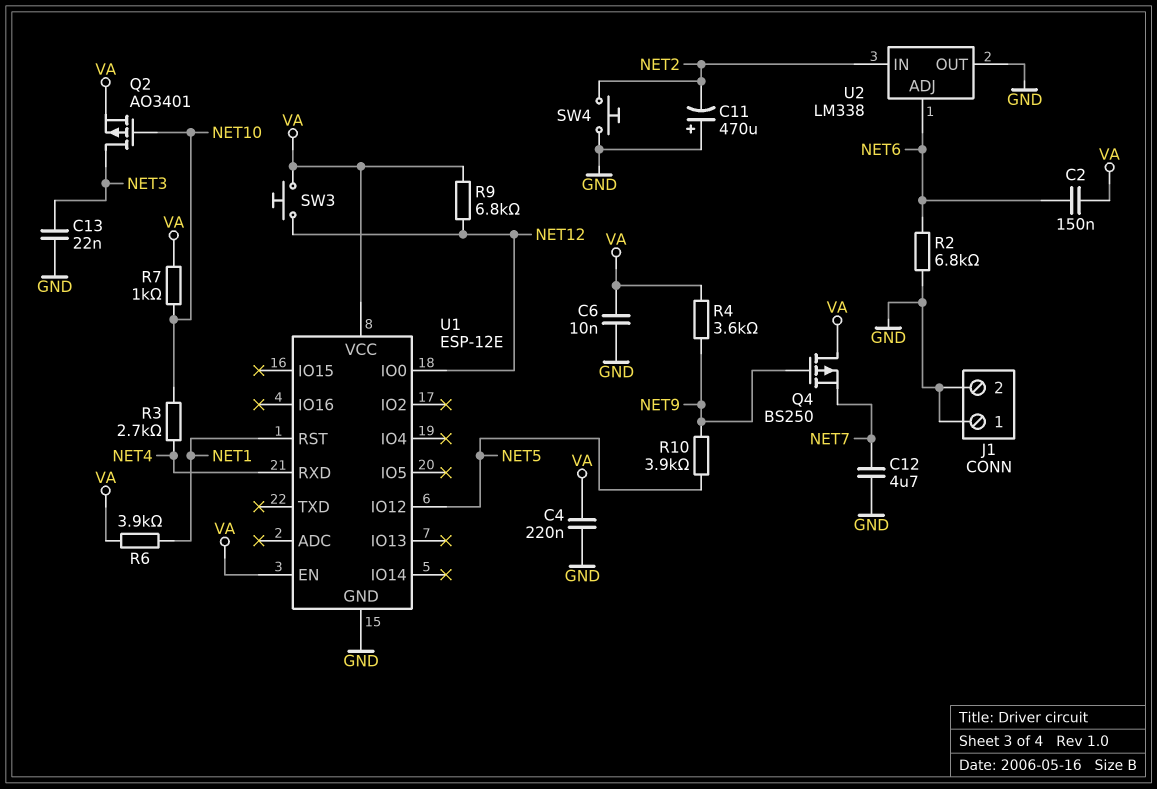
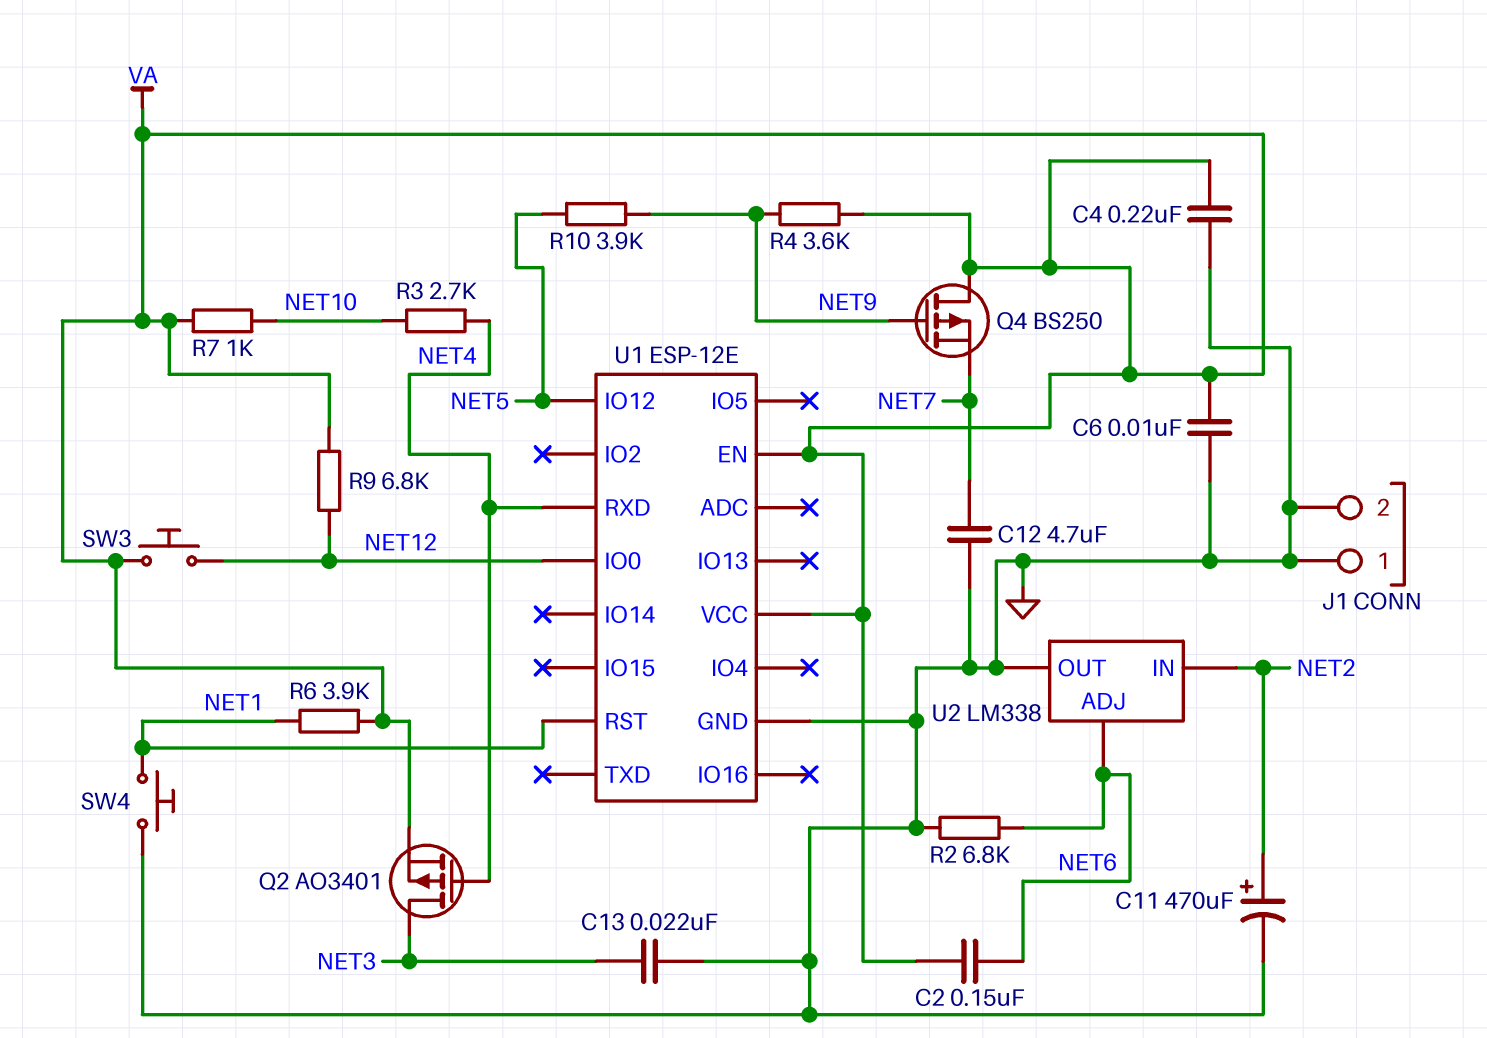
C11: 470uF (plus GND, minus NET2) -> 470uF (plus NET2, minus GND)
Q2: PMOS AO3401 (G NET10, D NET3, S VA) -> PMOS AO3401 (G NET4, D NET3, S VA)
SW4: button (GND, NET2) -> button (GND, NET1)

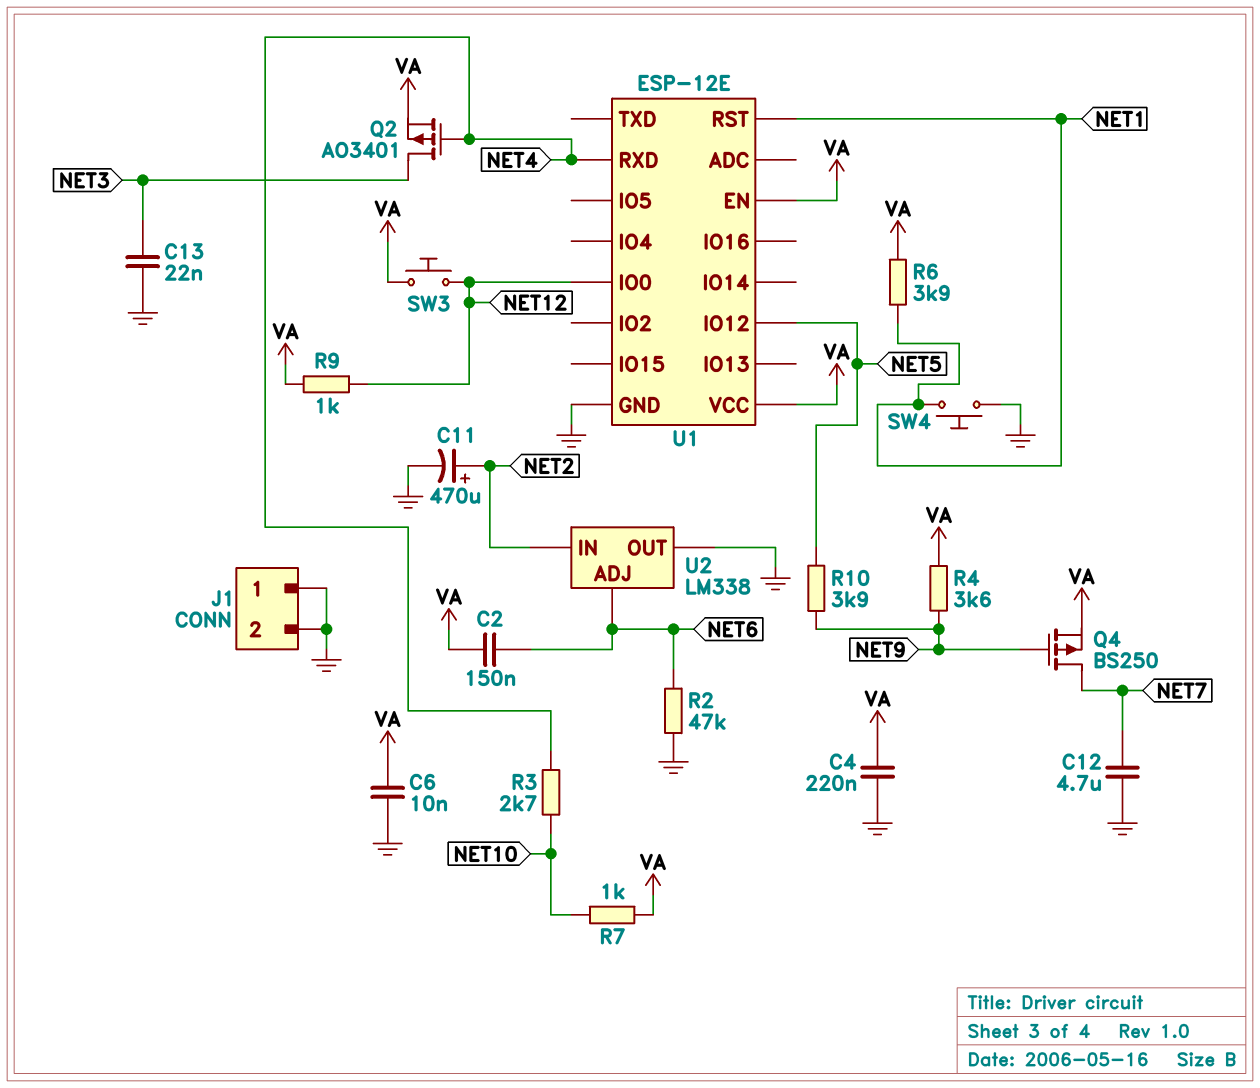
Q4: PMOS BS250 (G NET9, D VA, S NET7) -> PMOS BS250 (G NET9, D NET7, S VA)
R2: 6.8k (GND, NET6) -> 47k (GND, NET6)
R9: 6.8k (NET12, VA) -> 1k (NET12, VA)

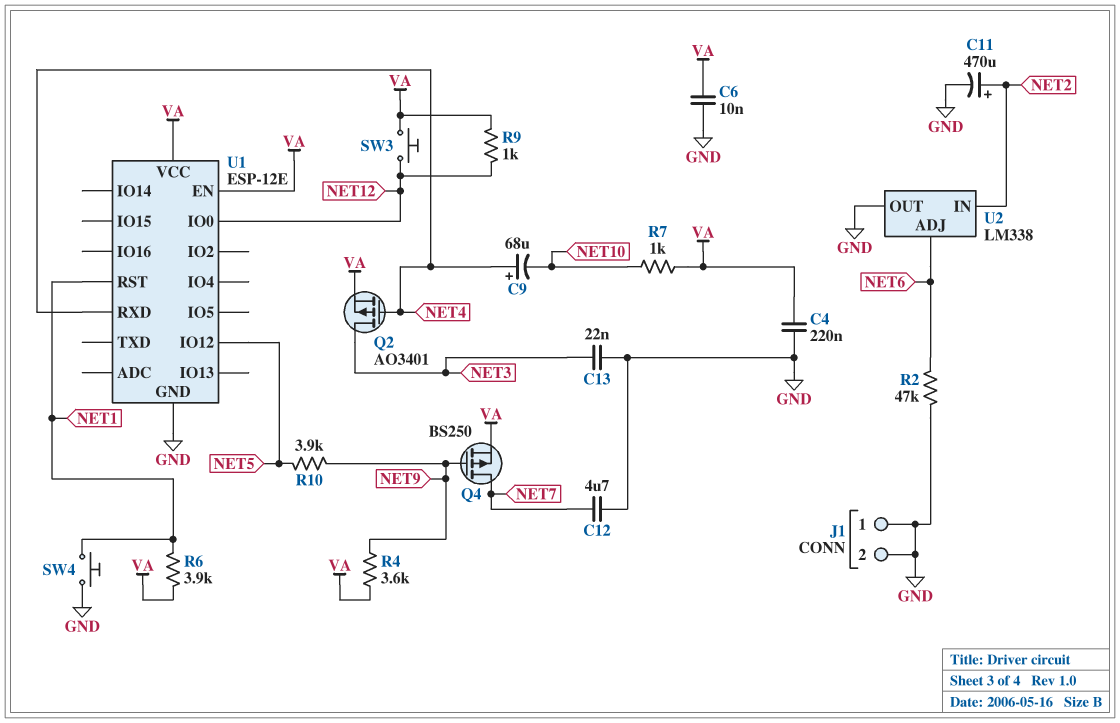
C2: 150nF (NET6, VA) -> none
C9: none -> 68uF (plus NET4, minus NET10)
R3: 2.7k (NET4, NET10) -> none

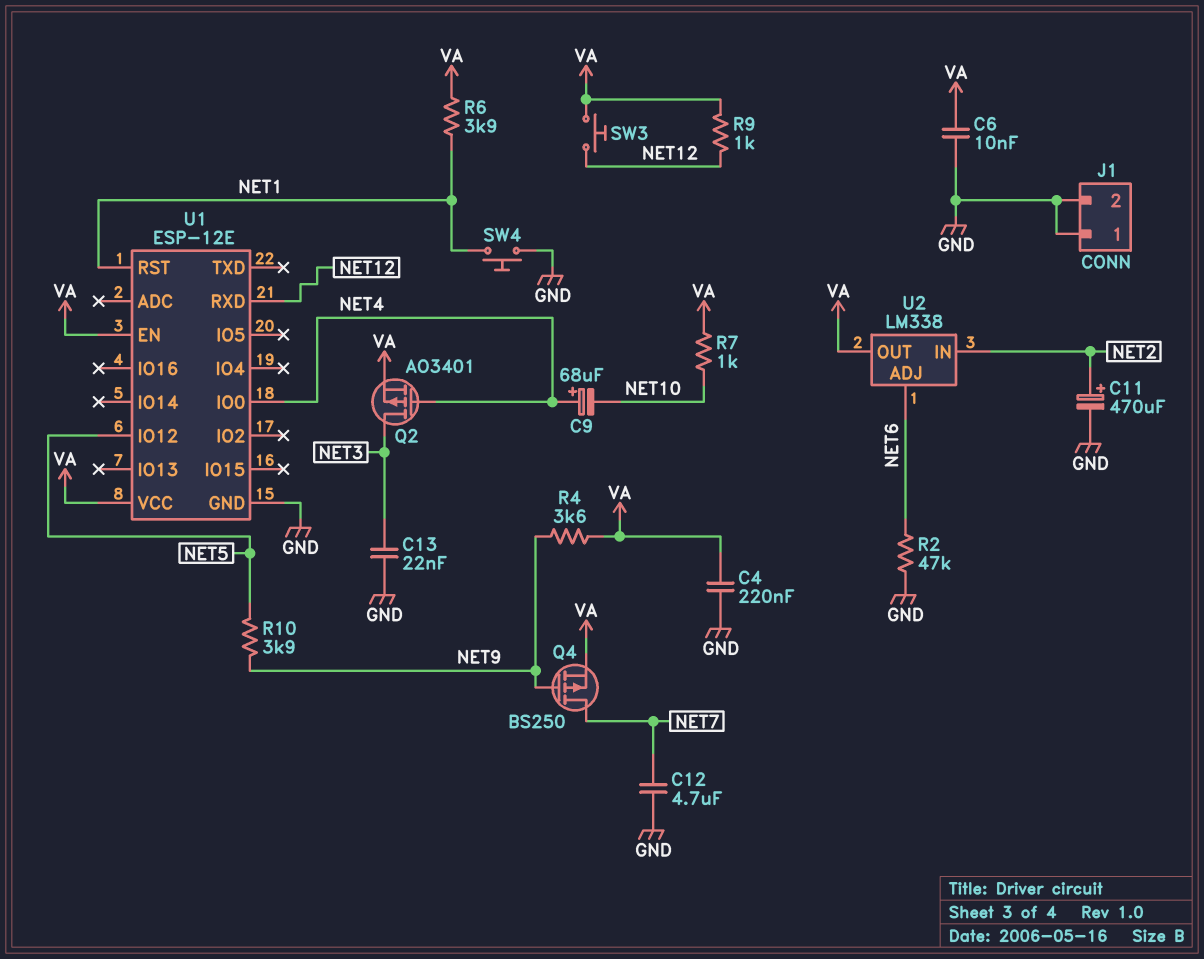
U1 pin IO0: NET12 -> NET4
U1 pin RXD: NET4 -> NET12
U2 pin OUT: GND -> VA

